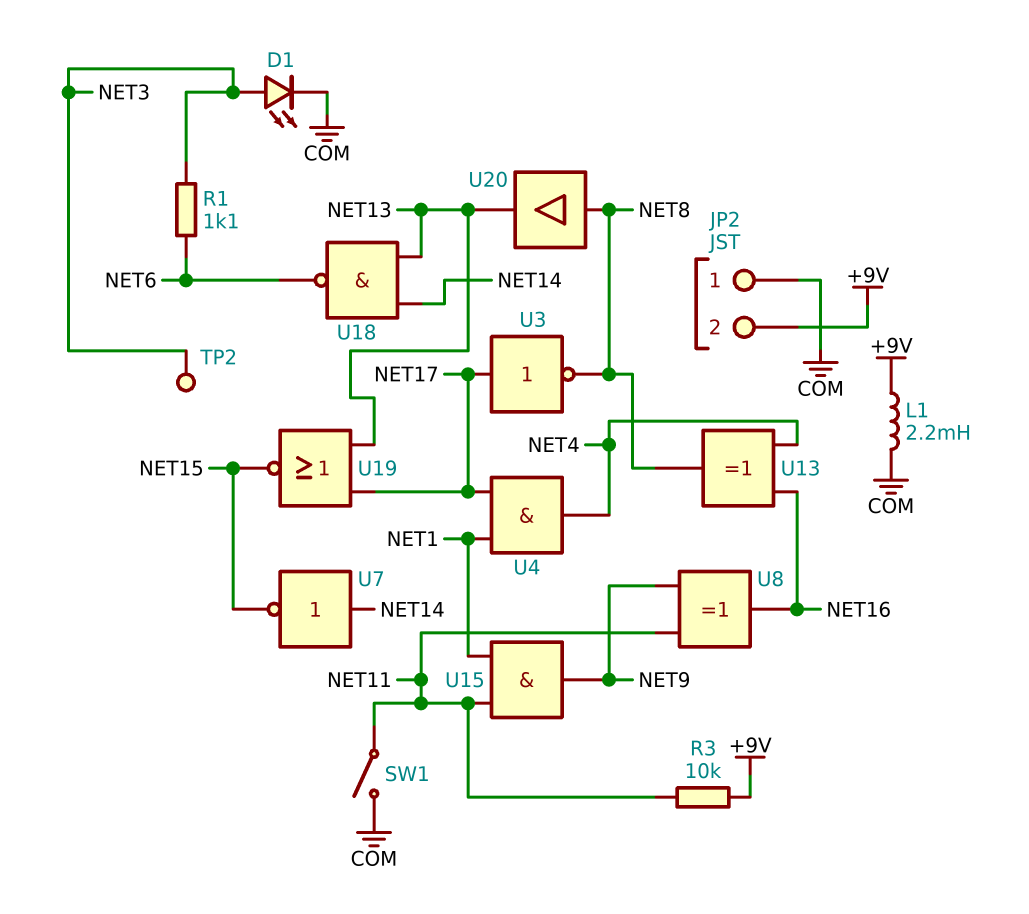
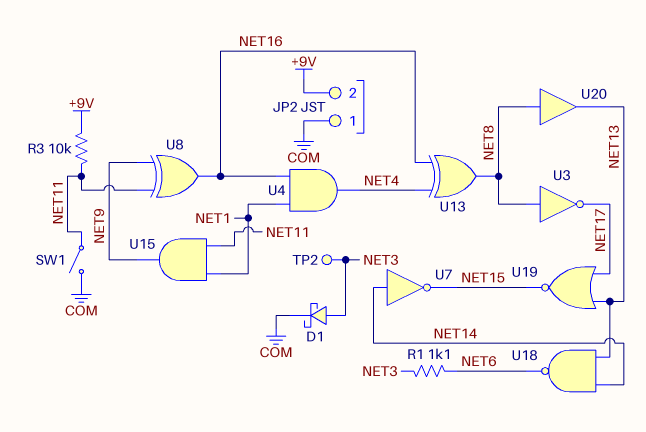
D1: LED (A NET3, K COM) -> schottky (A NET3, K COM)
L1: 2.2mH (+9V, COM) -> none
U3: NOT (in NET17, out NET8) -> NOT (in NET8, out NET17)
U4: AND (in NET1, in NET17, out NET4) -> AND (in NET1, in NET16, out NET4)

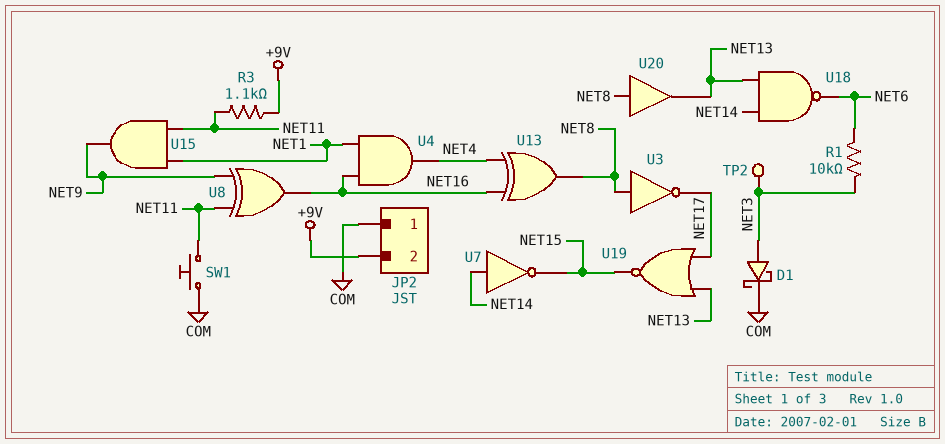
R1: 1.1k (NET3, NET6) -> 10k (NET3, NET6)
R3: 10k (+9V, NET11) -> 1.1k (+9V, NET11)
SW1: switch (COM, NET11) -> button (COM, NET11)

